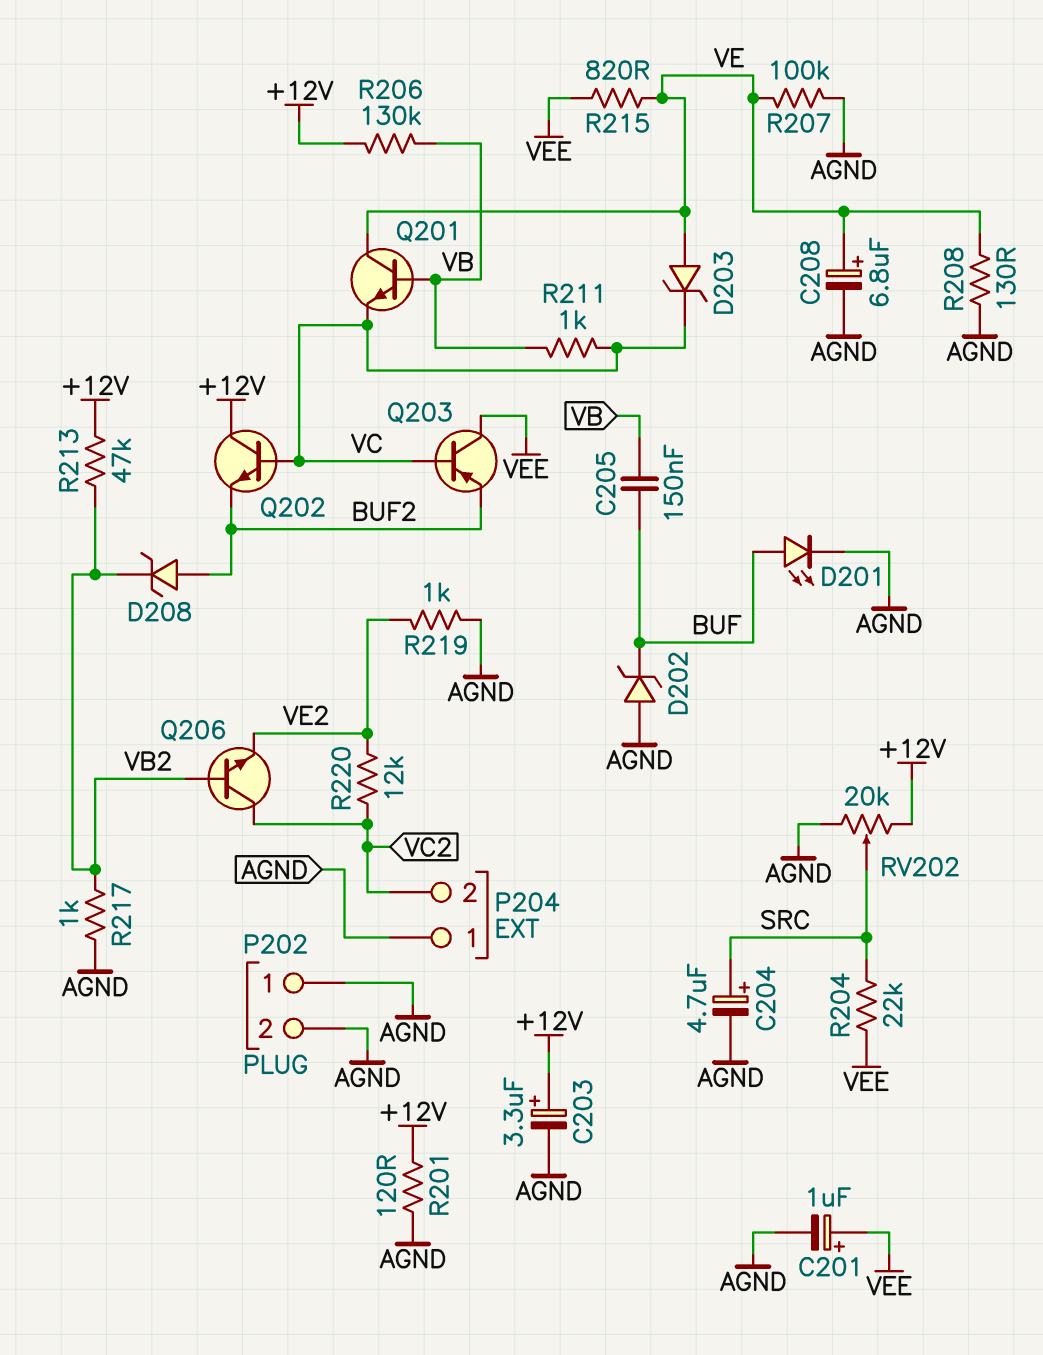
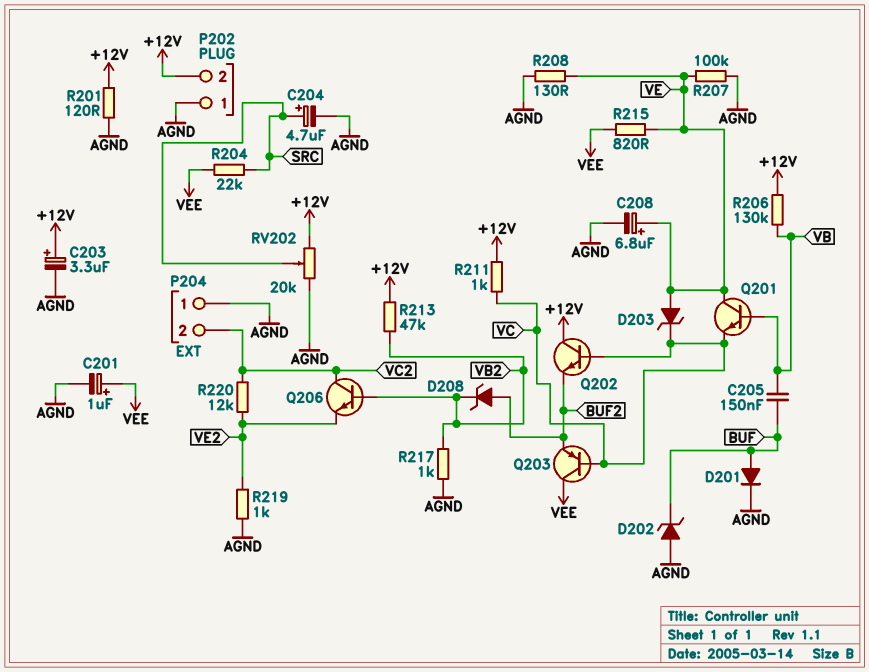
D201: LED (A BUF, K AGND) -> diode (A BUF, K AGND)
P202 pin 2: AGND -> +12V
R211: 1k (VB, VC) -> 1k (+12V, VC)

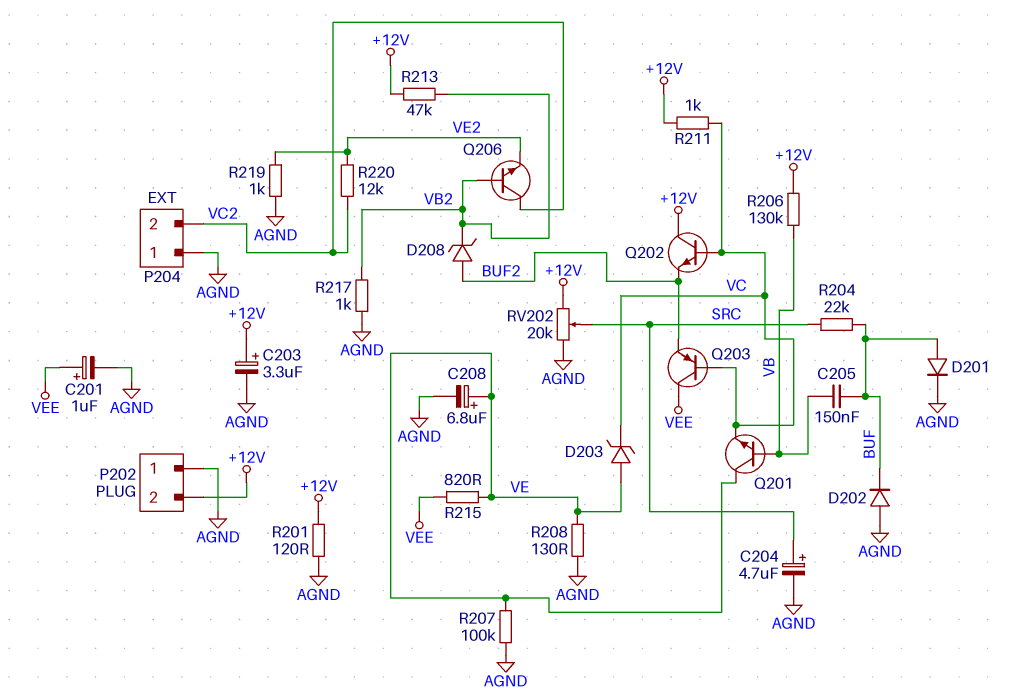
D202: zener (A AGND, K BUF) -> diode (A AGND, K BUF)
R204: 22k (SRC, VEE) -> 22k (BUF, SRC)

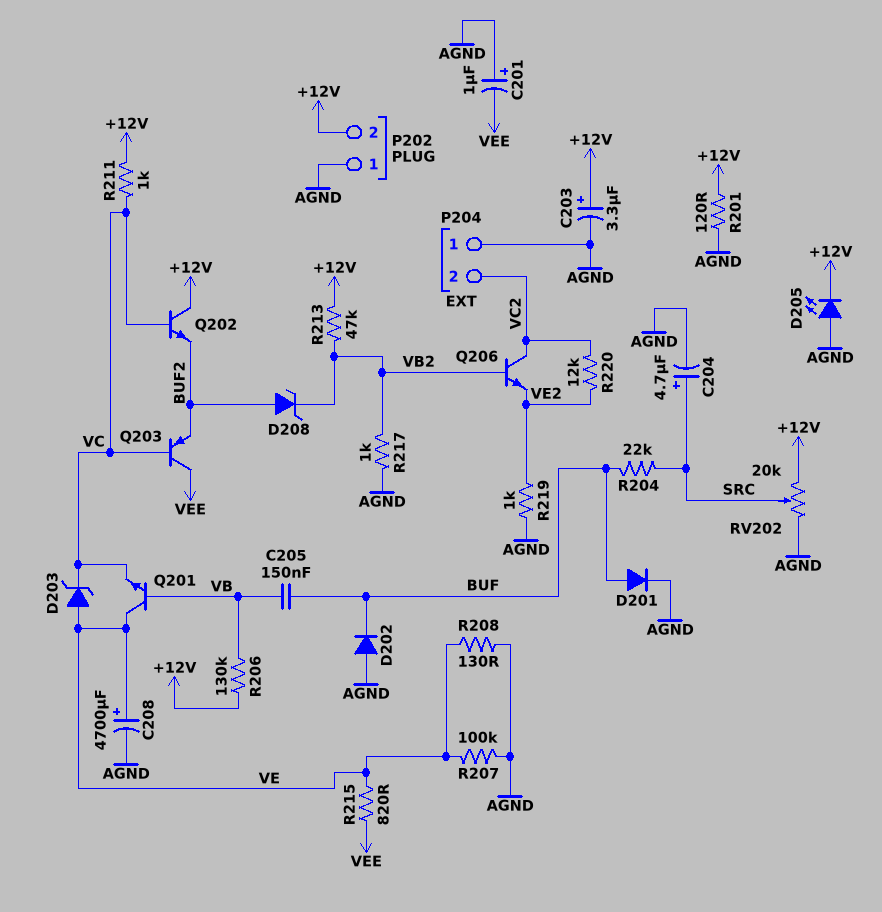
C201: 1uF (plus VEE, minus AGND) -> 1uF (plus AGND, minus VEE)
C208: 6.8uF (plus VE, minus AGND) -> 4700uF (plus VE, minus AGND)
D205: none -> LED (A AGND, K +12V)

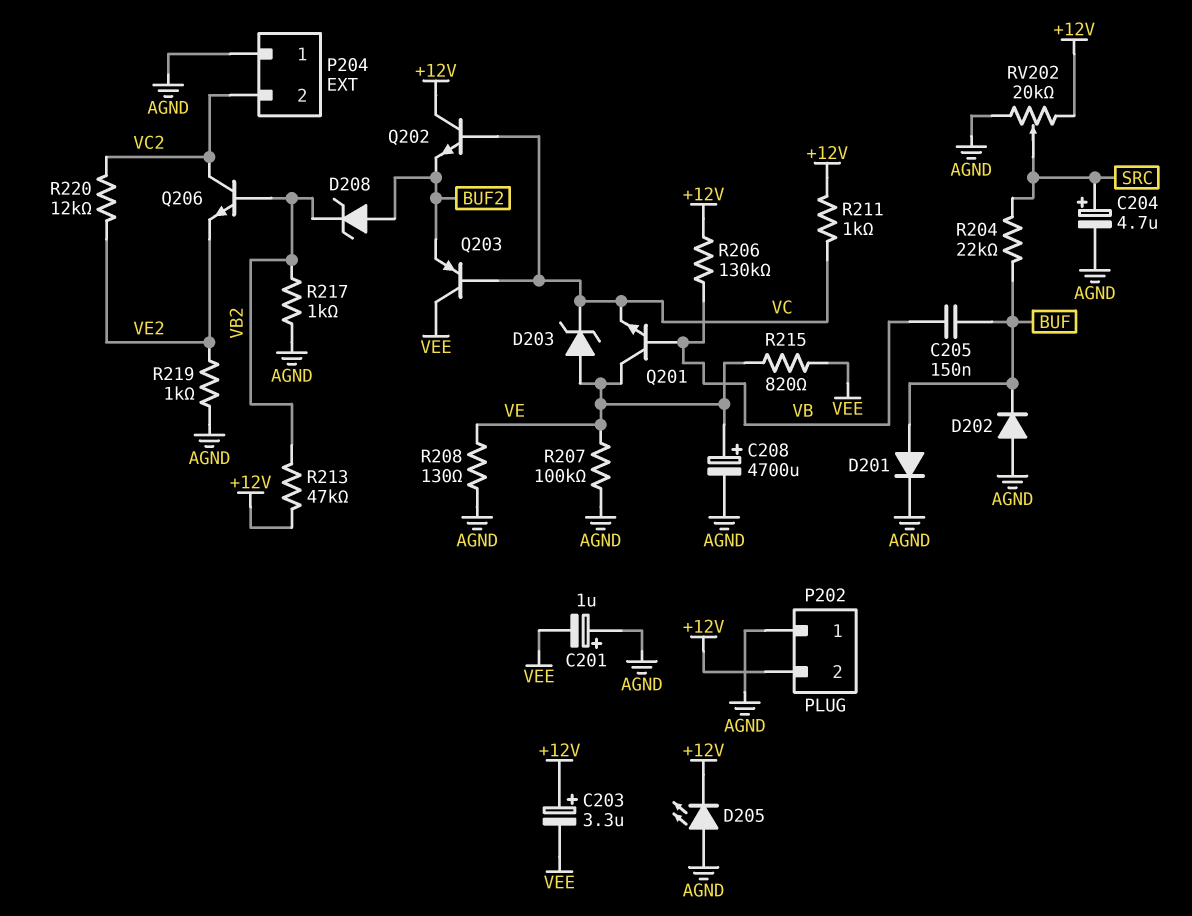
C203: 3.3uF (plus +12V, minus AGND) -> 3.3uF (plus +12V, minus VEE)
R201: 120 (+12V, AGND) -> none

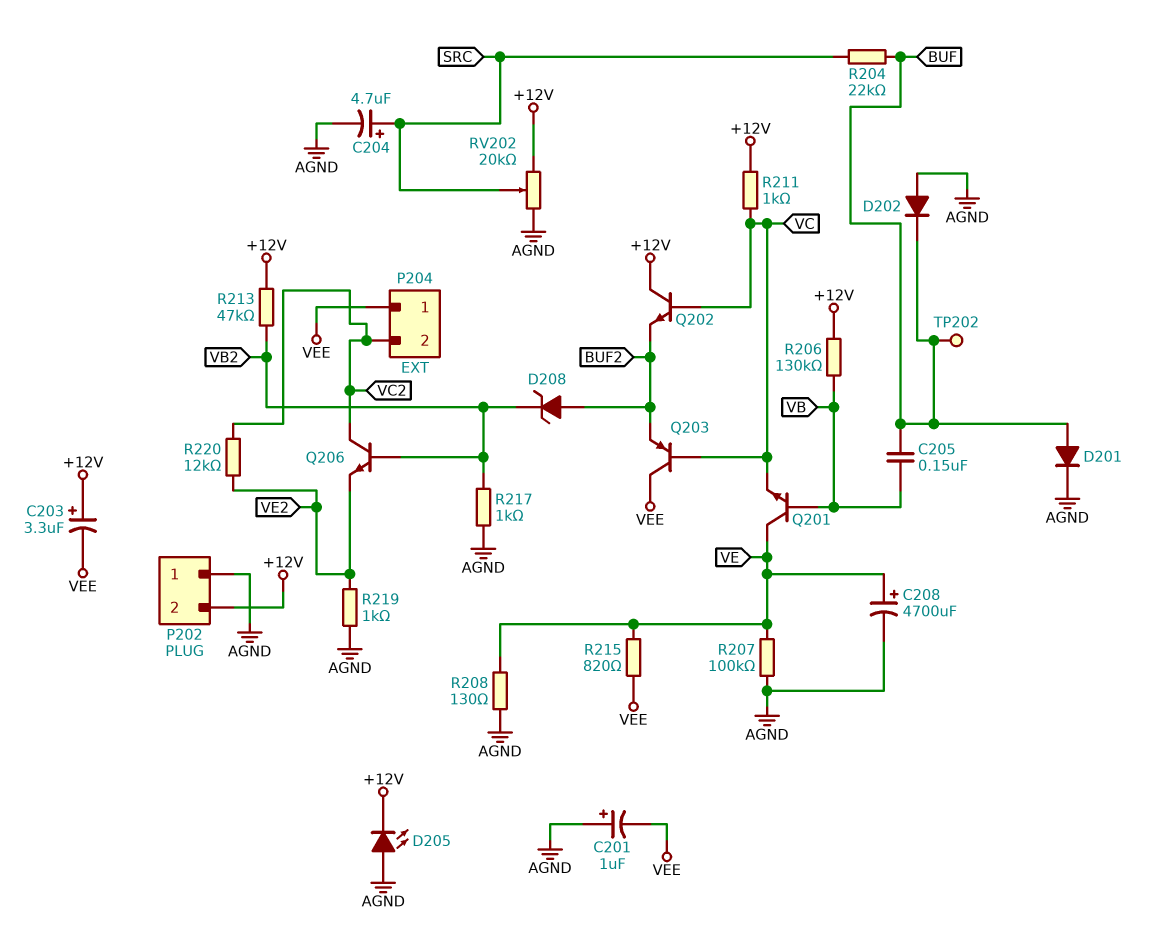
D203: zener (A VE, K VC) -> none
P204 pin 1: AGND -> VEE
TP202: none -> test point (BUF)

